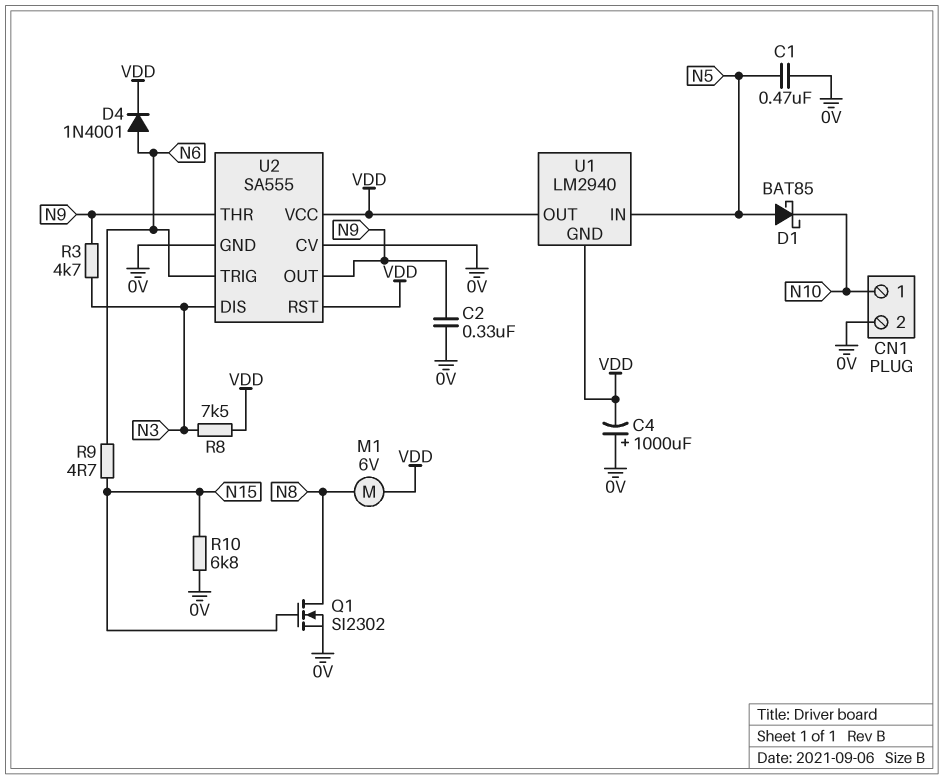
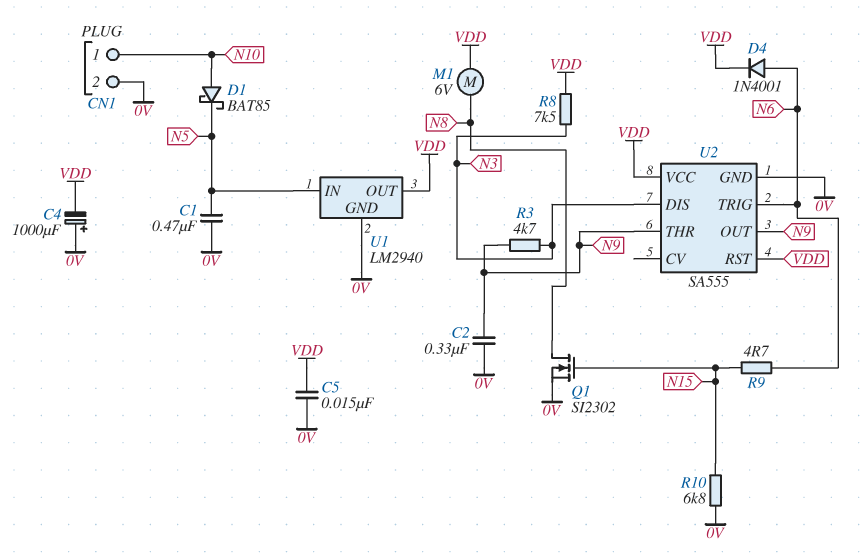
C5: none -> 15nF (0V, VDD)
D1: schottky BAT85 (A N5, K N10) -> schottky BAT85 (A N10, K N5)
U1 pin GND: VDD -> 0V
U2 pin CV: 0V -> none

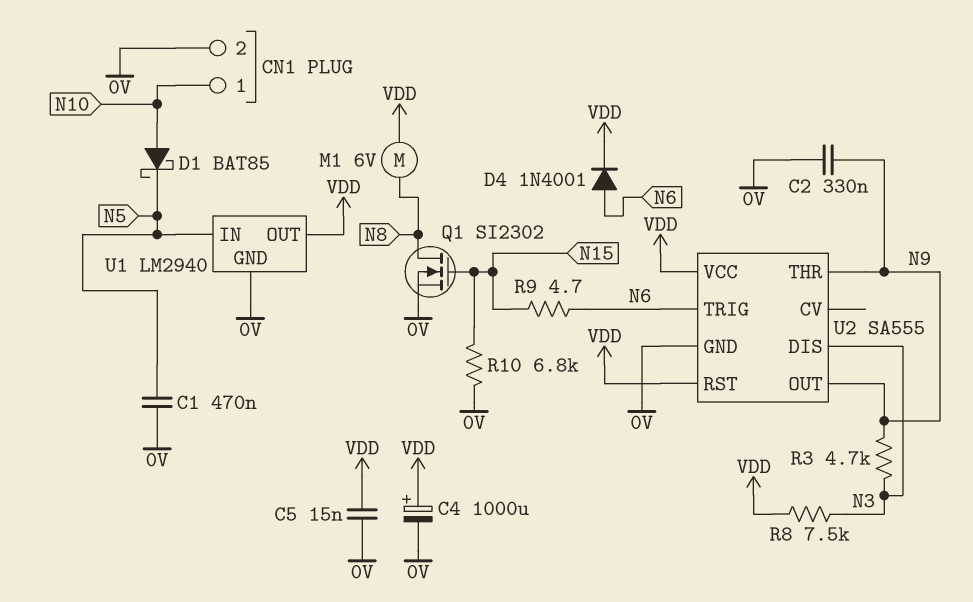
C4: 1000uF (plus 0V, minus VDD) -> 1000uF (plus VDD, minus 0V)

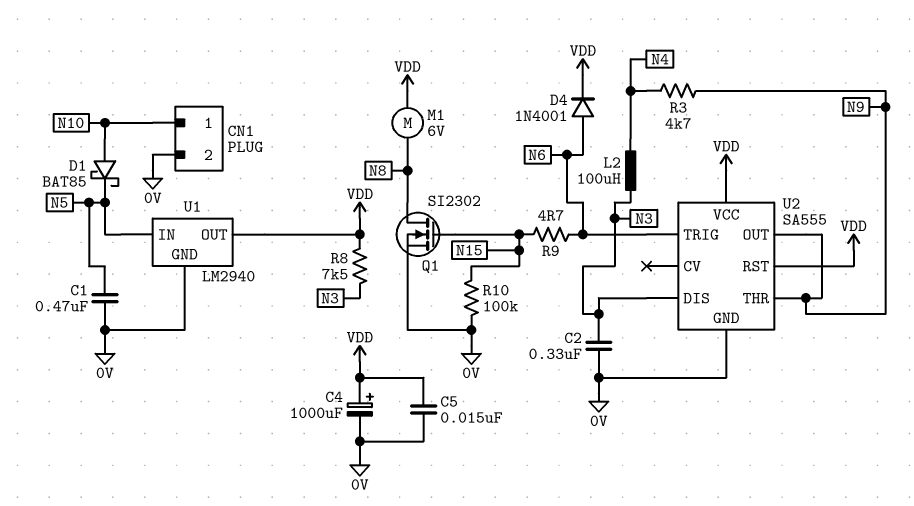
C2: 330nF (0V, N9) -> 330nF (0V, N3)
L2: none -> 100uH (N3, N4)
R3: 4.7k (N3, N9) -> 4.7k (N4, N9)
R10: 6.8k (0V, N15) -> 100k (0V, N15)

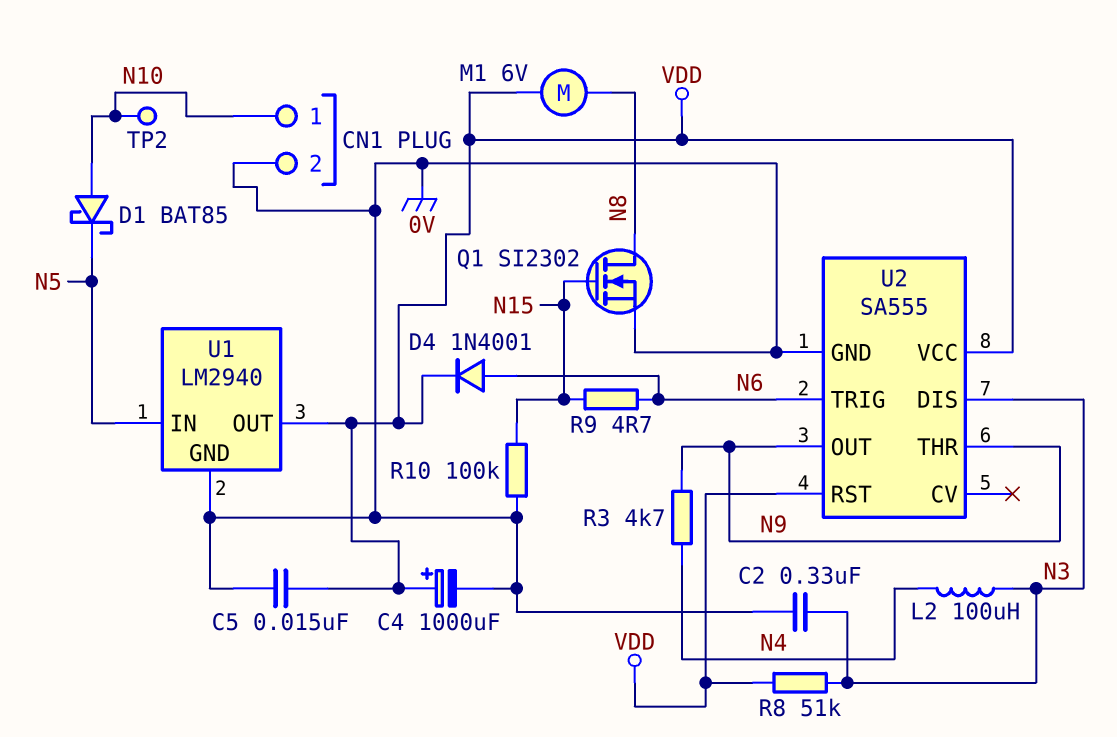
C1: 470nF (0V, N5) -> none
R8: 7.5k (N3, VDD) -> 51k (N3, VDD)
TP2: none -> test point (N10)

